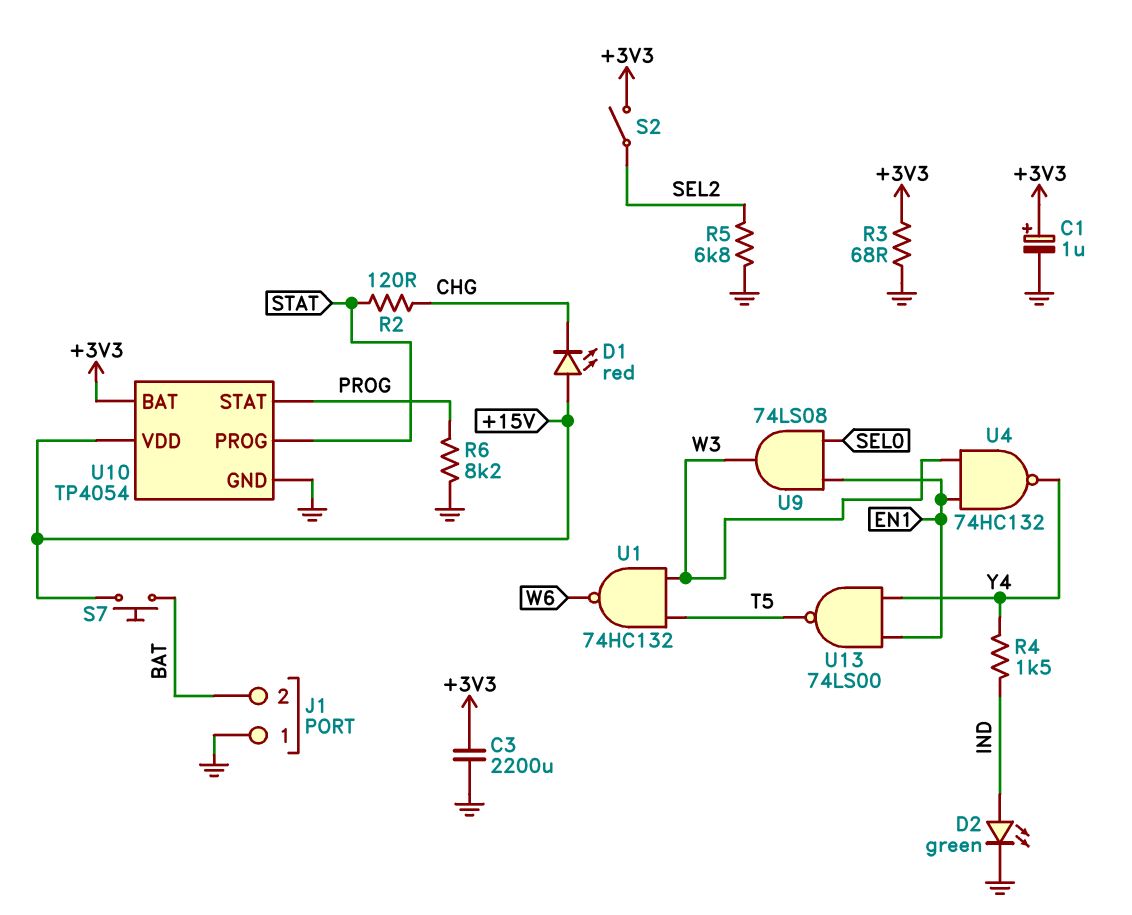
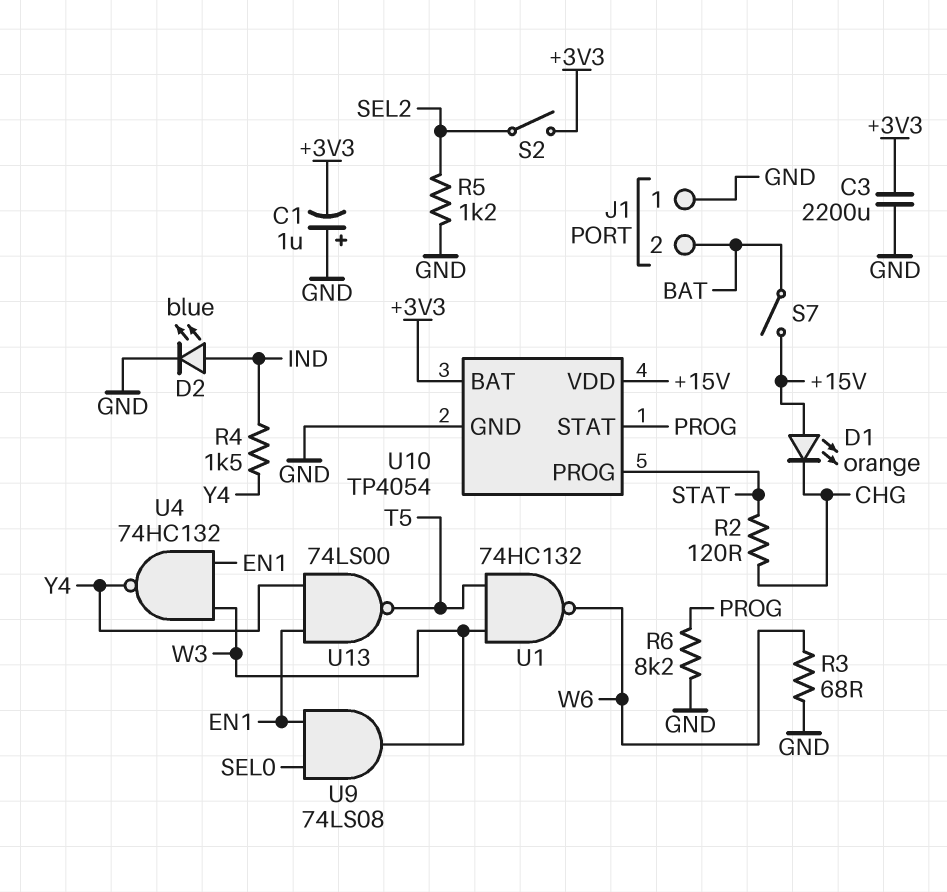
C1: 1uF (plus +3V3, minus GND) -> 1uF (plus GND, minus +3V3)
D1: LED red (A +15V, K CHG) -> LED orange (A +15V, K CHG)
D2: LED green (A IND, K GND) -> LED blue (A IND, K GND)
R3: 68 (+3V3, GND) -> 68 (GND, W6)
R5: 6.8k (GND, SEL2) -> 1.2k (GND, SEL2)
S7: button (+15V, BAT) -> switch (+15V, BAT)

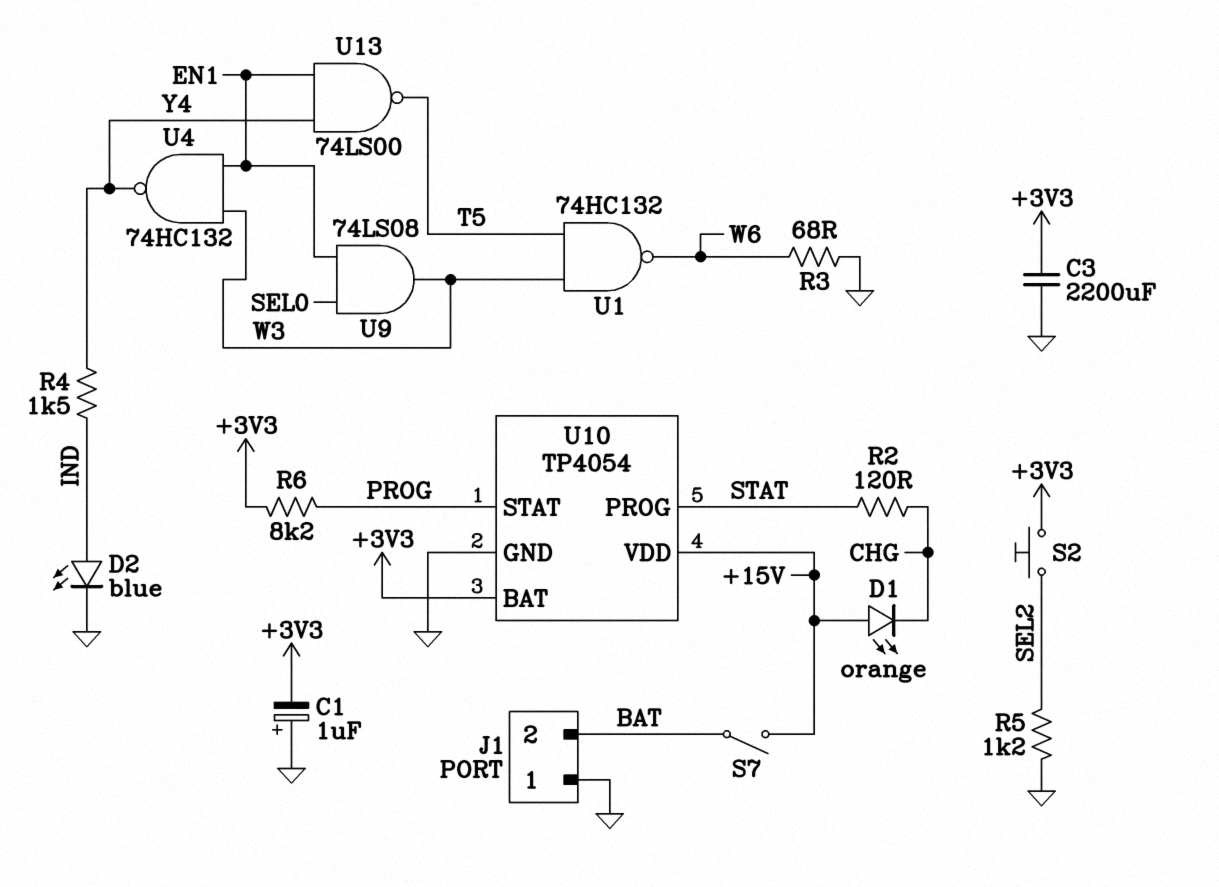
R6: 8.2k (GND, PROG) -> 8.2k (+3V3, PROG)
S2: switch (+3V3, SEL2) -> button (+3V3, SEL2)

